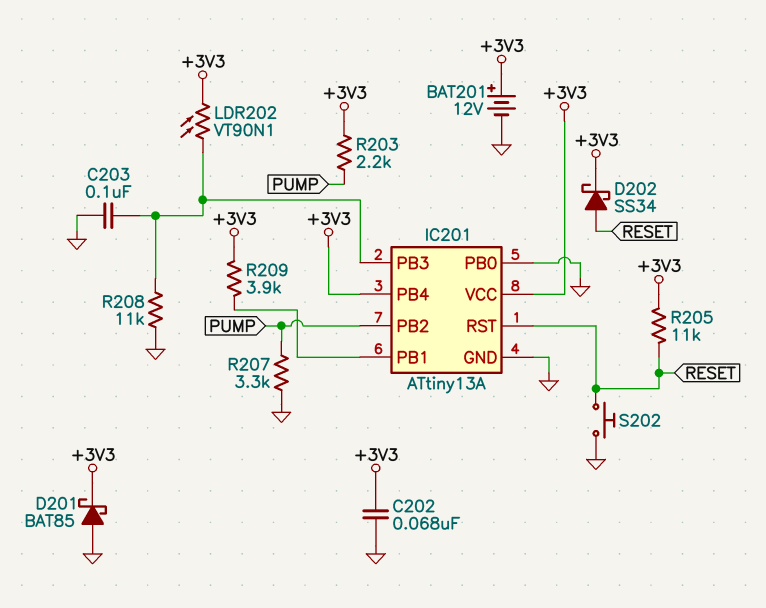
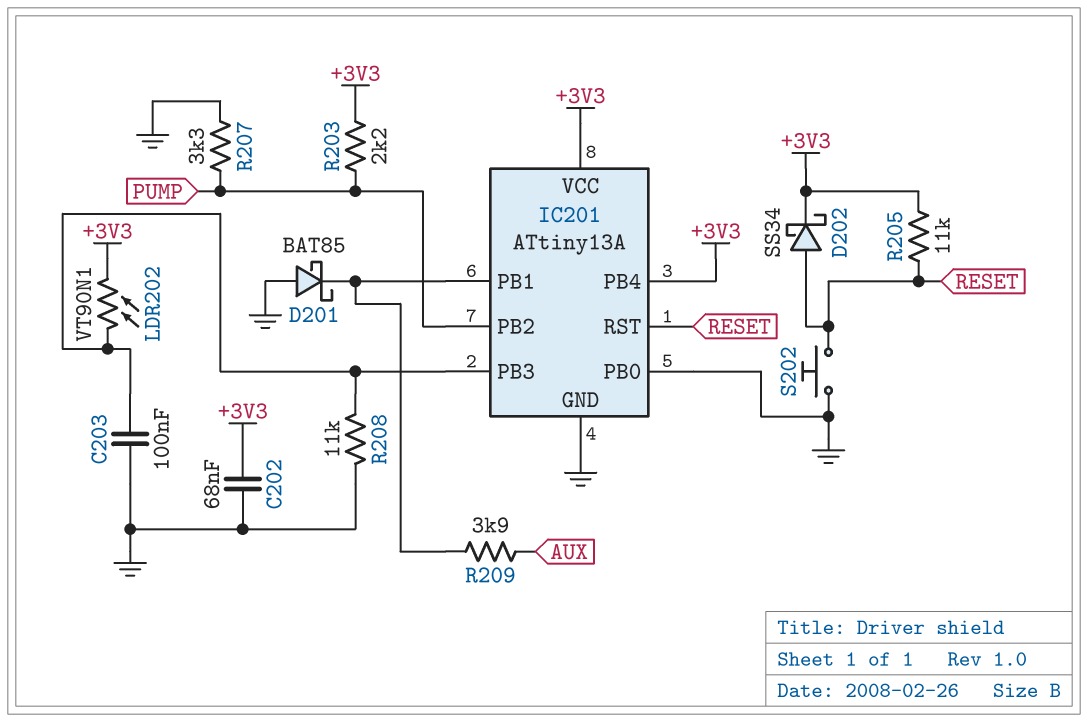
BAT201: 12V (plus +3V3, minus GND) -> none
D201: schottky BAT85 (A GND, K +3V3) -> schottky BAT85 (A GND, K IC201/PB1)
R209: 3.9k (+3V3, IC201/PB1) -> 3.9k (AUX, IC201/PB1)

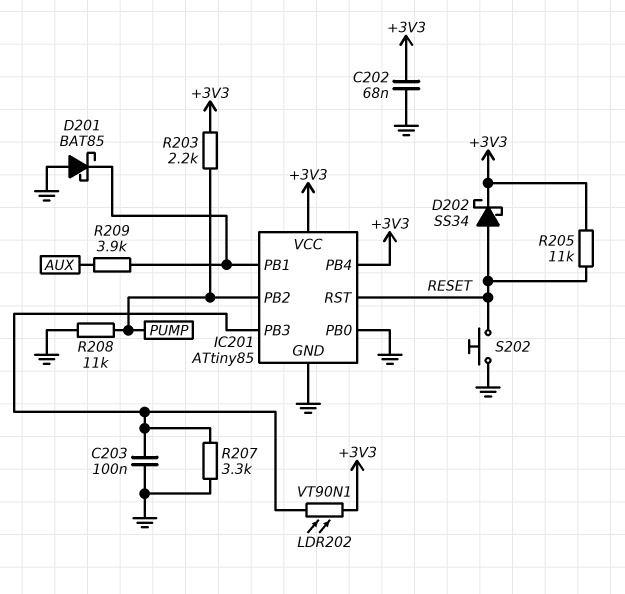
IC201: ATtiny13A -> ATtiny85
R207: 3.3k (GND, PUMP) -> 3.3k (GND, IC201/PB3)
R208: 11k (GND, IC201/PB3) -> 11k (GND, PUMP)

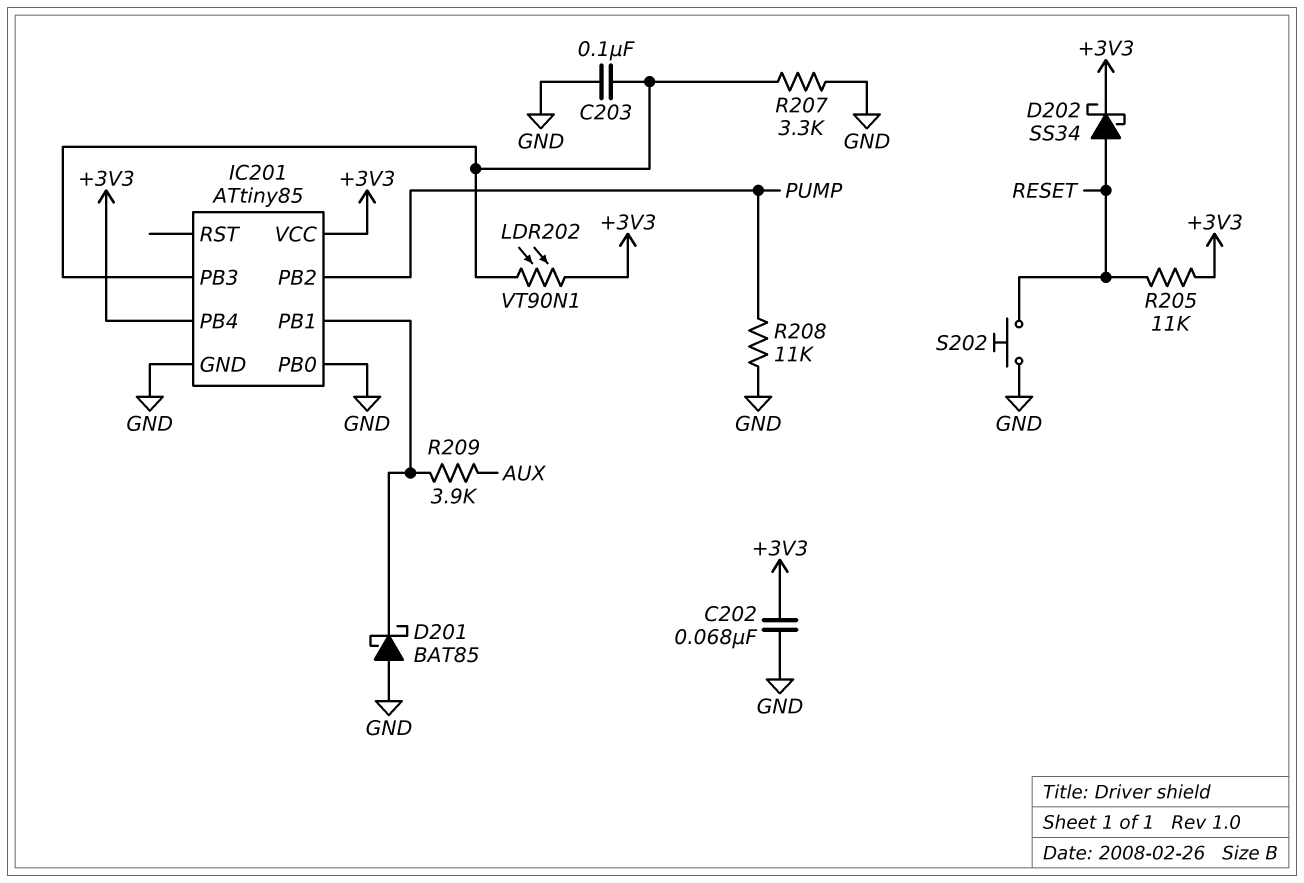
IC201 pin RST: RESET -> none
R203: 2.2k (+3V3, PUMP) -> none

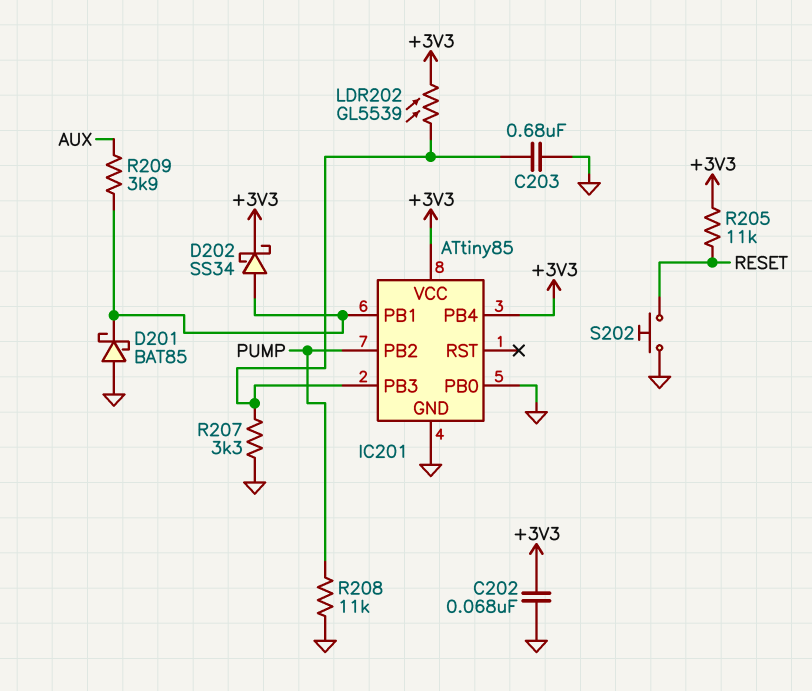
C203: 100nF (GND, IC201/PB3) -> 680nF (GND, IC201/PB3)
D202: schottky SS34 (A RESET, K +3V3) -> schottky SS34 (A IC201/PB1, K +3V3)
LDR202: VT90N1 (+3V3, IC201/PB3) -> GL5539 (+3V3, IC201/PB3)

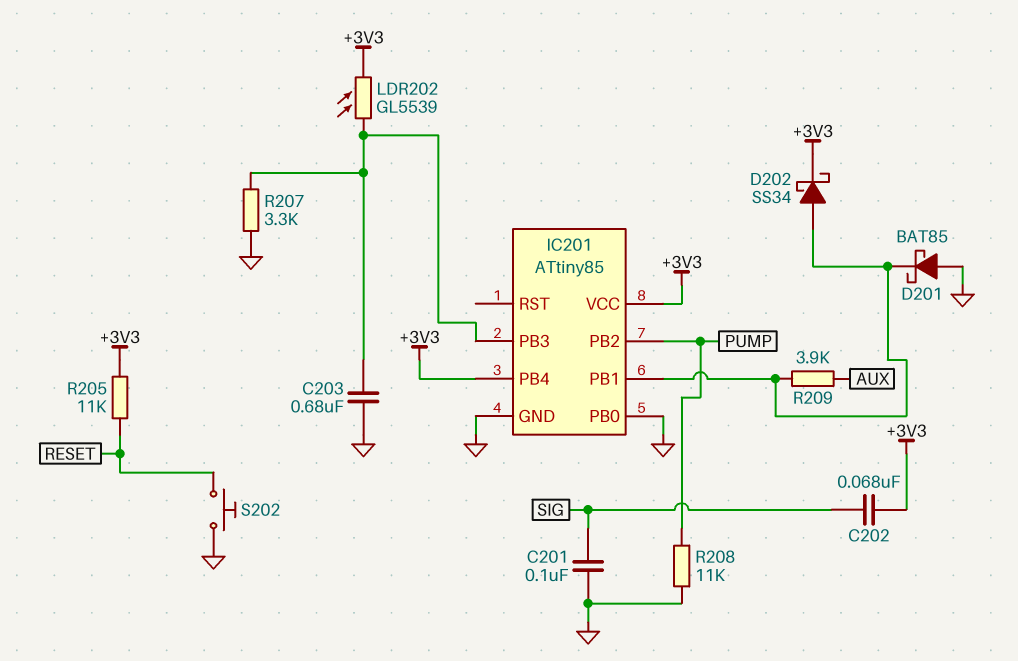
C201: none -> 100nF (GND, SIG)
C202: 68nF (+3V3, GND) -> 68nF (+3V3, SIG)

